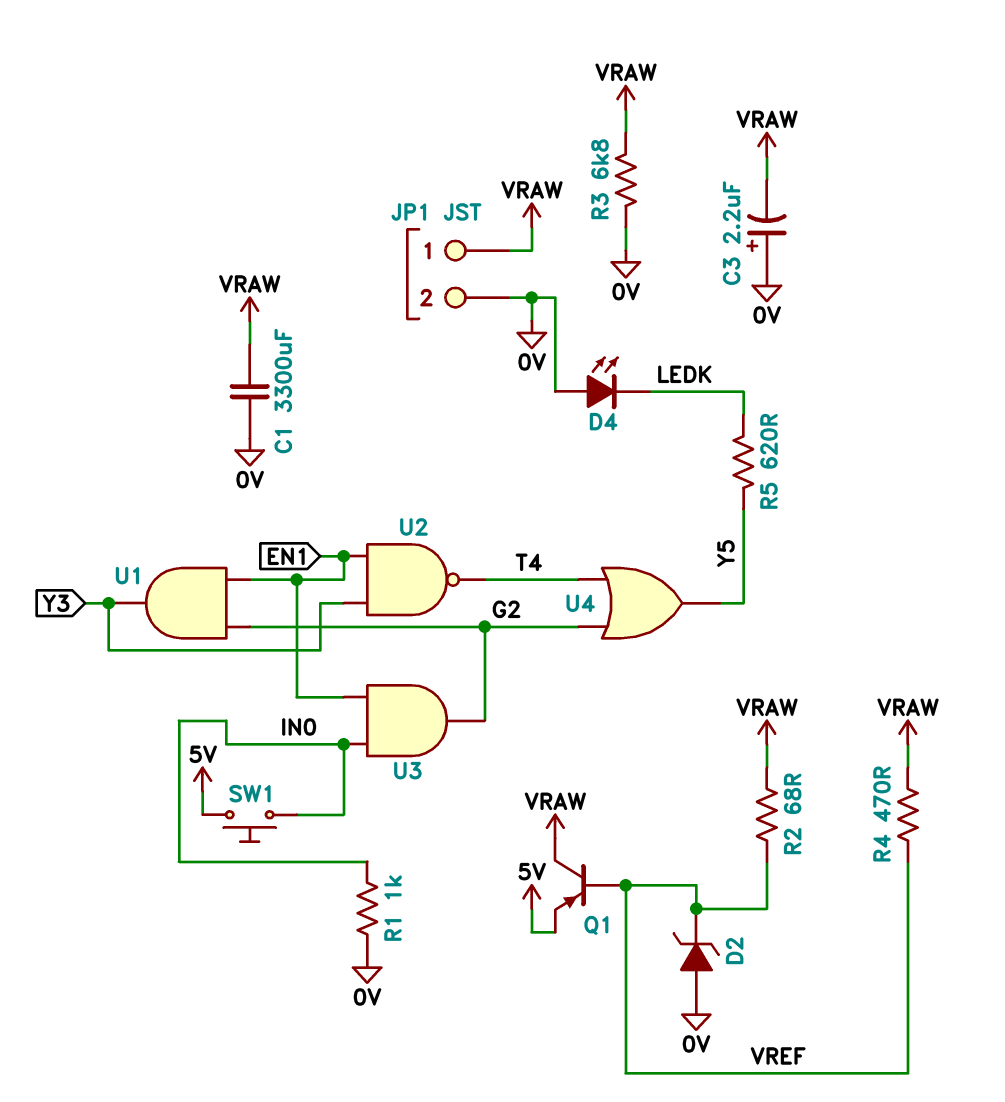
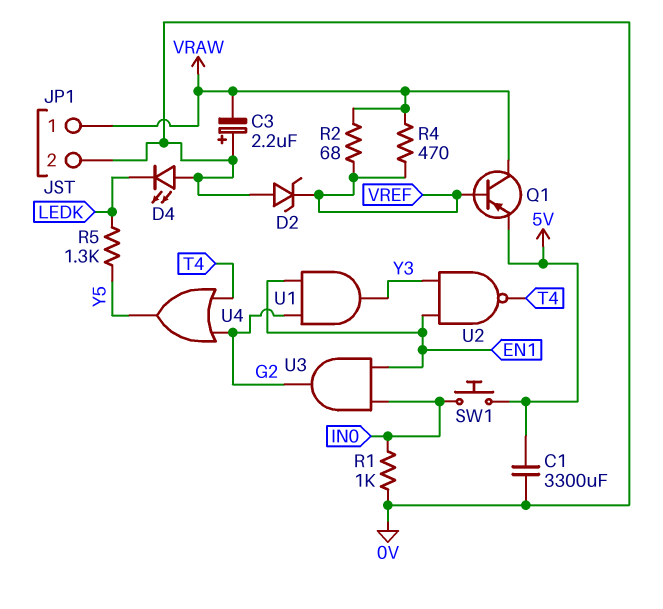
C1: 3300uF (0V, VRAW) -> 3300uF (0V, 5V)
R3: 6.8k (0V, VRAW) -> none
R5: 620 (LEDK, Y5) -> 1.3k (LEDK, Y5)

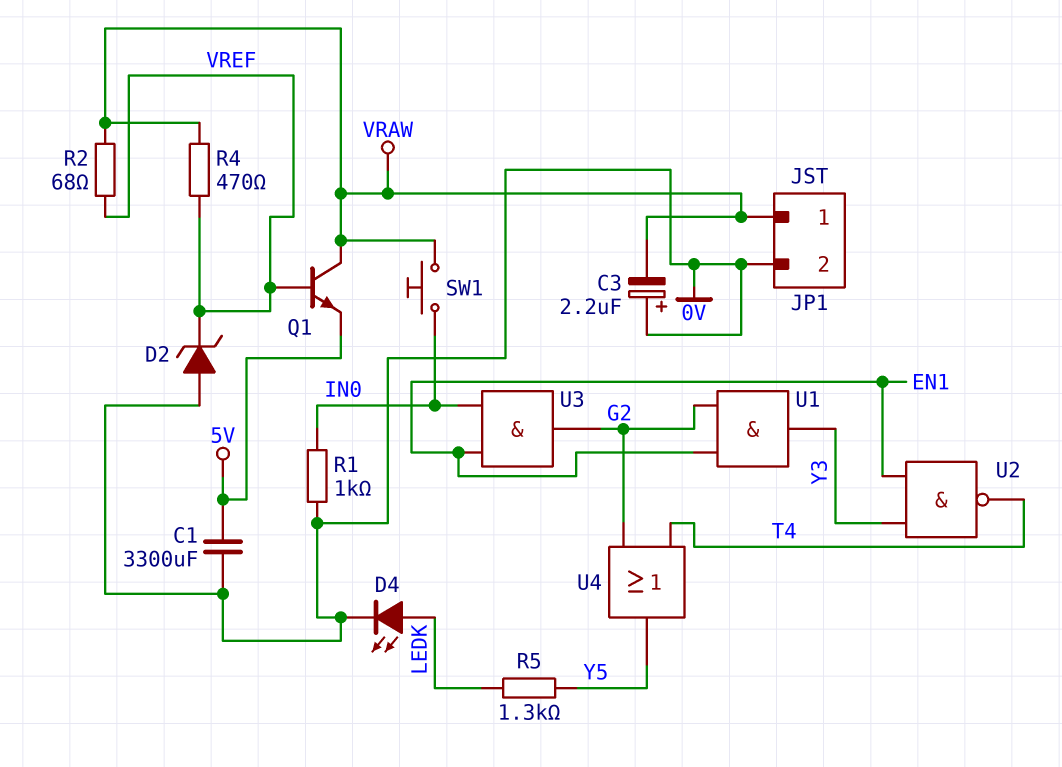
D4: LED (A 0V, K LEDK) -> LED (A LEDK, K 0V)
Q1: PNP (B VREF, C VRAW, E 5V) -> NPN (B VREF, C VRAW, E 5V)
SW1: button (5V, IN0) -> button (IN0, VRAW)

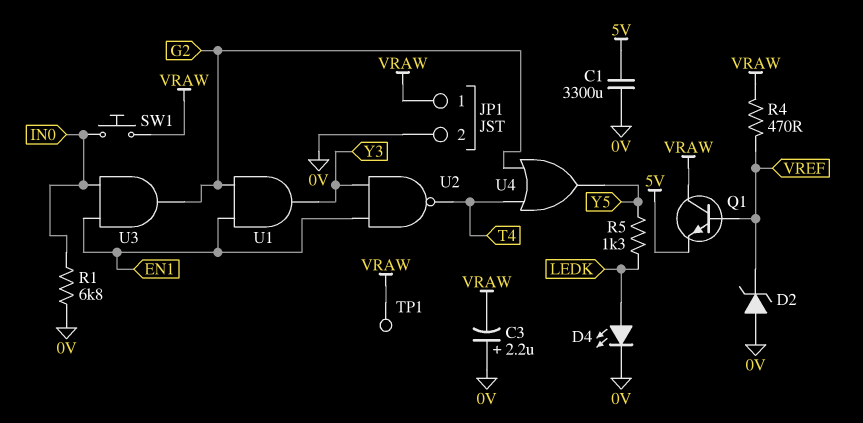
R1: 1k (0V, IN0) -> 6.8k (0V, IN0)
R2: 68 (VRAW, VREF) -> none
TP1: none -> test point (VRAW)

